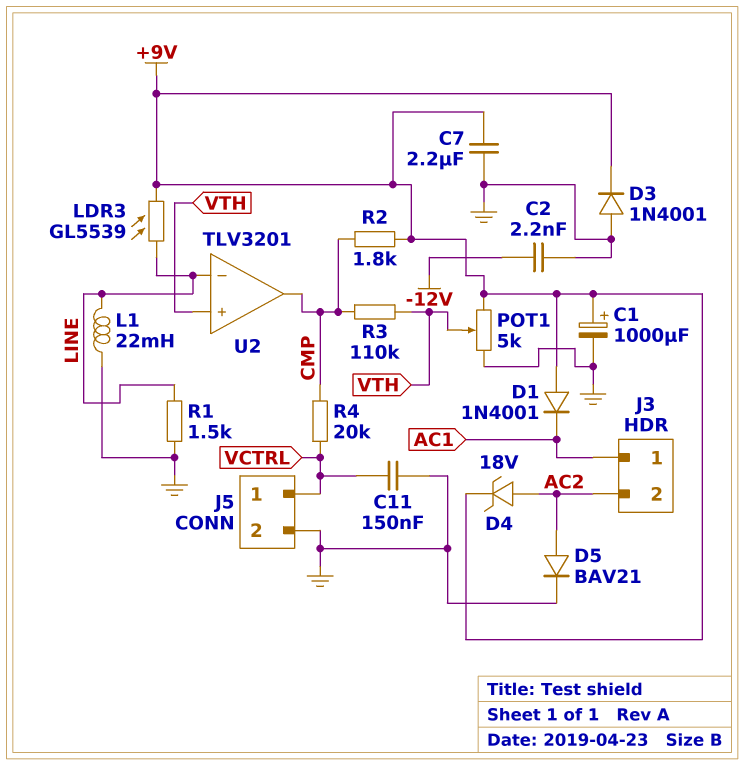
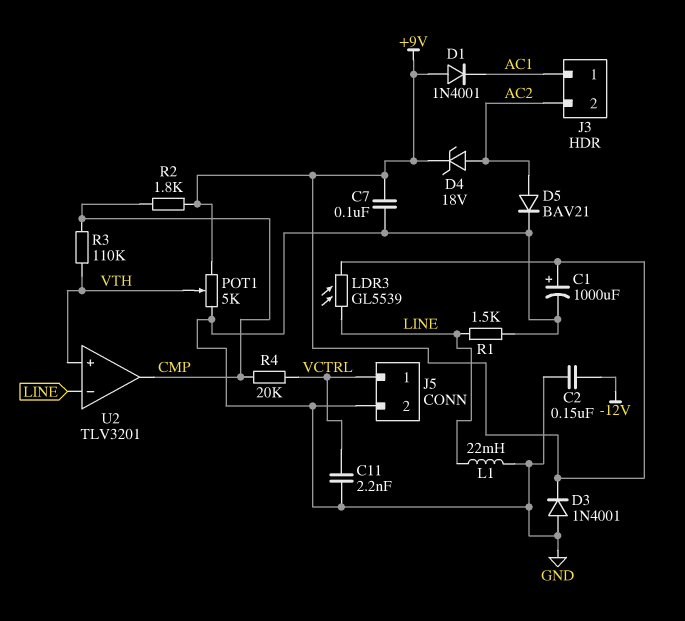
C2: 2.2nF (-12V, GND) -> 150nF (-12V, GND)
C7: 2.2uF (+9V, GND) -> 100nF (+9V, GND)
C11: 150nF (GND, VCTRL) -> 2.2nF (GND, VCTRL)

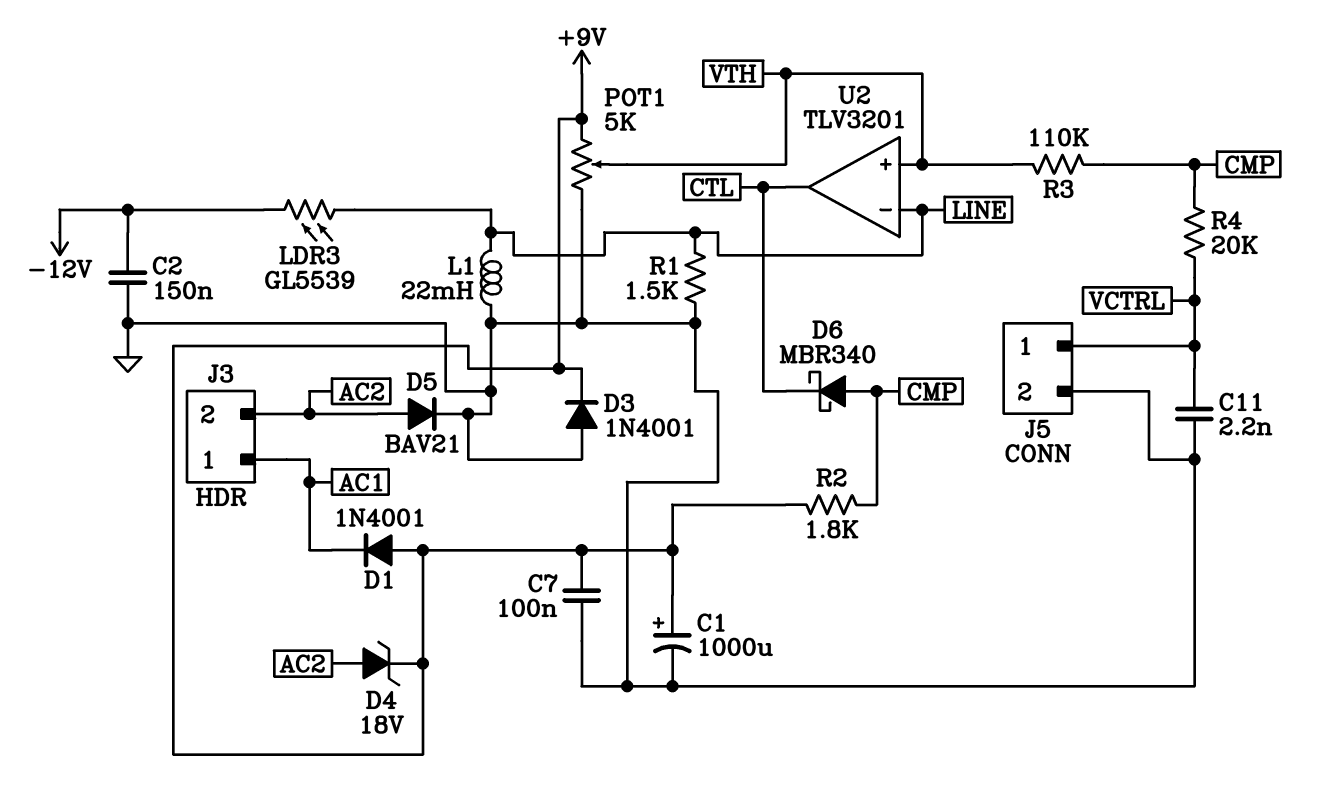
D6: none -> schottky MBR340 (A CMP, K CTL)
LDR3: GL5539 (+9V, LINE) -> GL5539 (-12V, LINE)
U2 pin out: CMP -> CTL

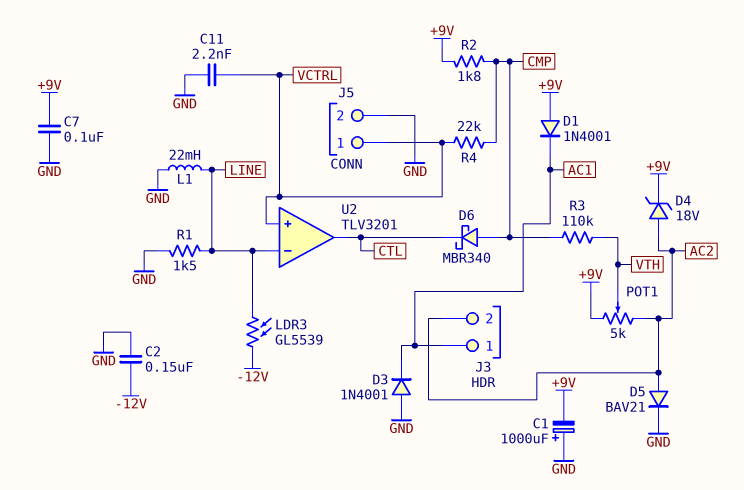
C1: 1000uF (plus +9V, minus GND) -> 1000uF (plus GND, minus +9V)
D3: diode 1N4001 (A GND, K +9V) -> diode 1N4001 (A GND, K AC1)
POT1: 5k (+9V, GND, wiper VTH) -> 5k (+9V, AC2, wiper VTH)
R4: 20k (CMP, VCTRL) -> 22k (CMP, VCTRL)
U2 pin in+: VTH -> VCTRL

